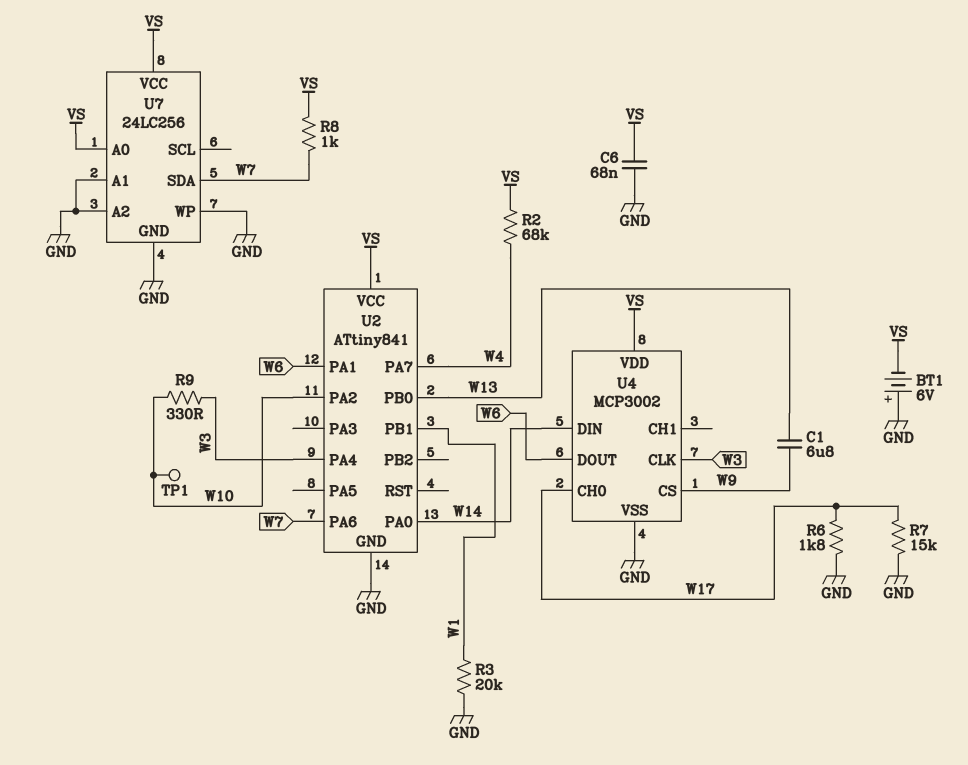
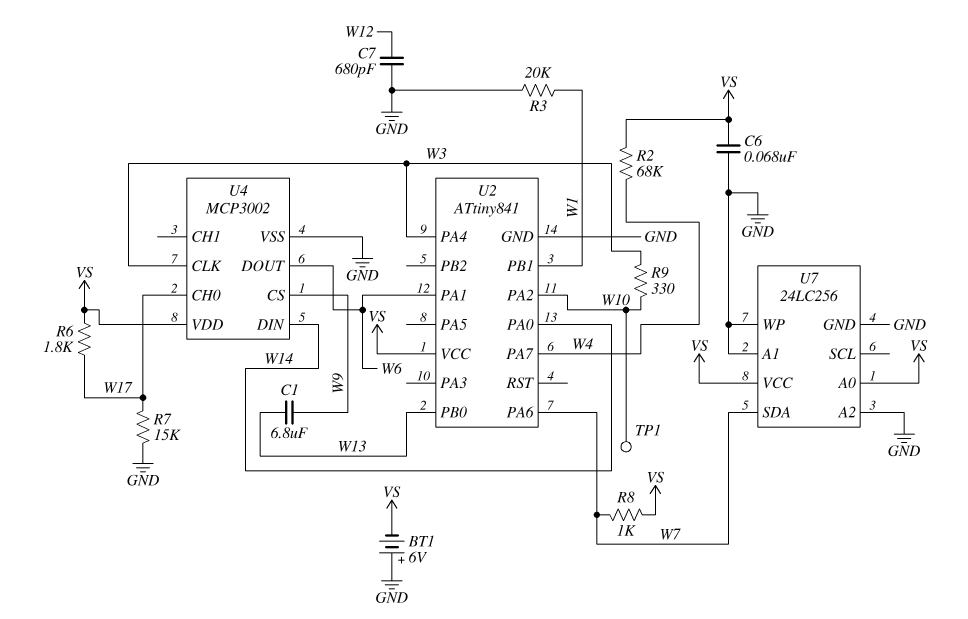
C7: none -> 680pF (GND, W12)
R6: 1.8k (GND, W17) -> 1.8k (VS, W17)

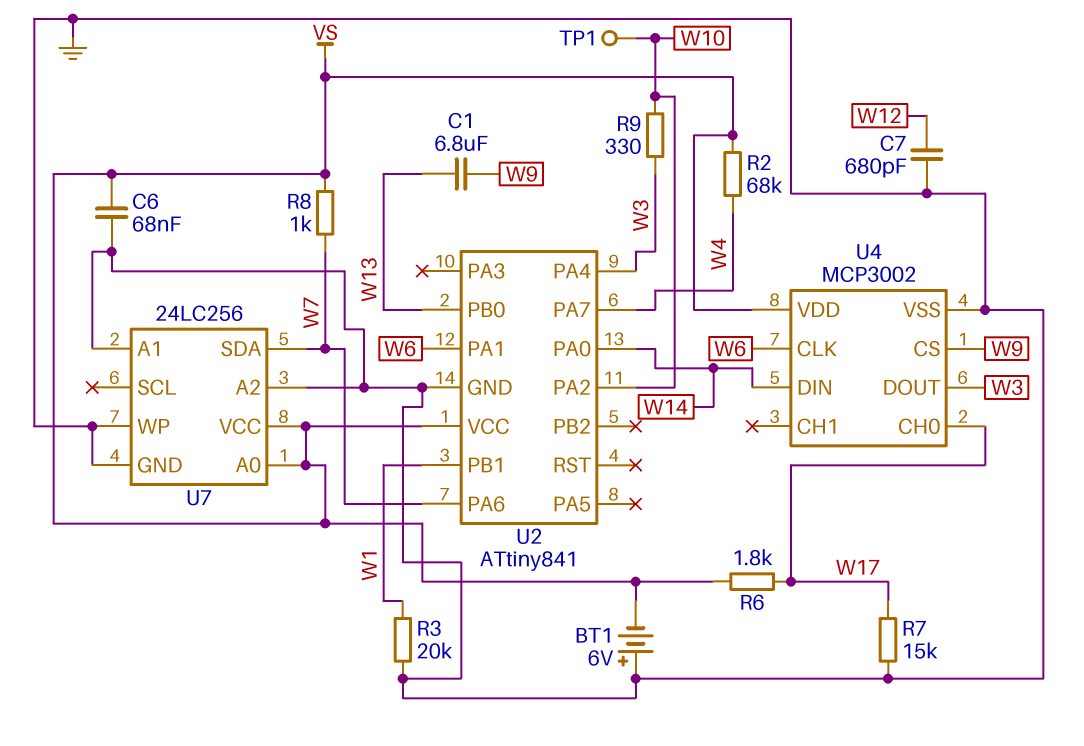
U4 pin CLK: W3 -> W6
U4 pin DOUT: W6 -> W3

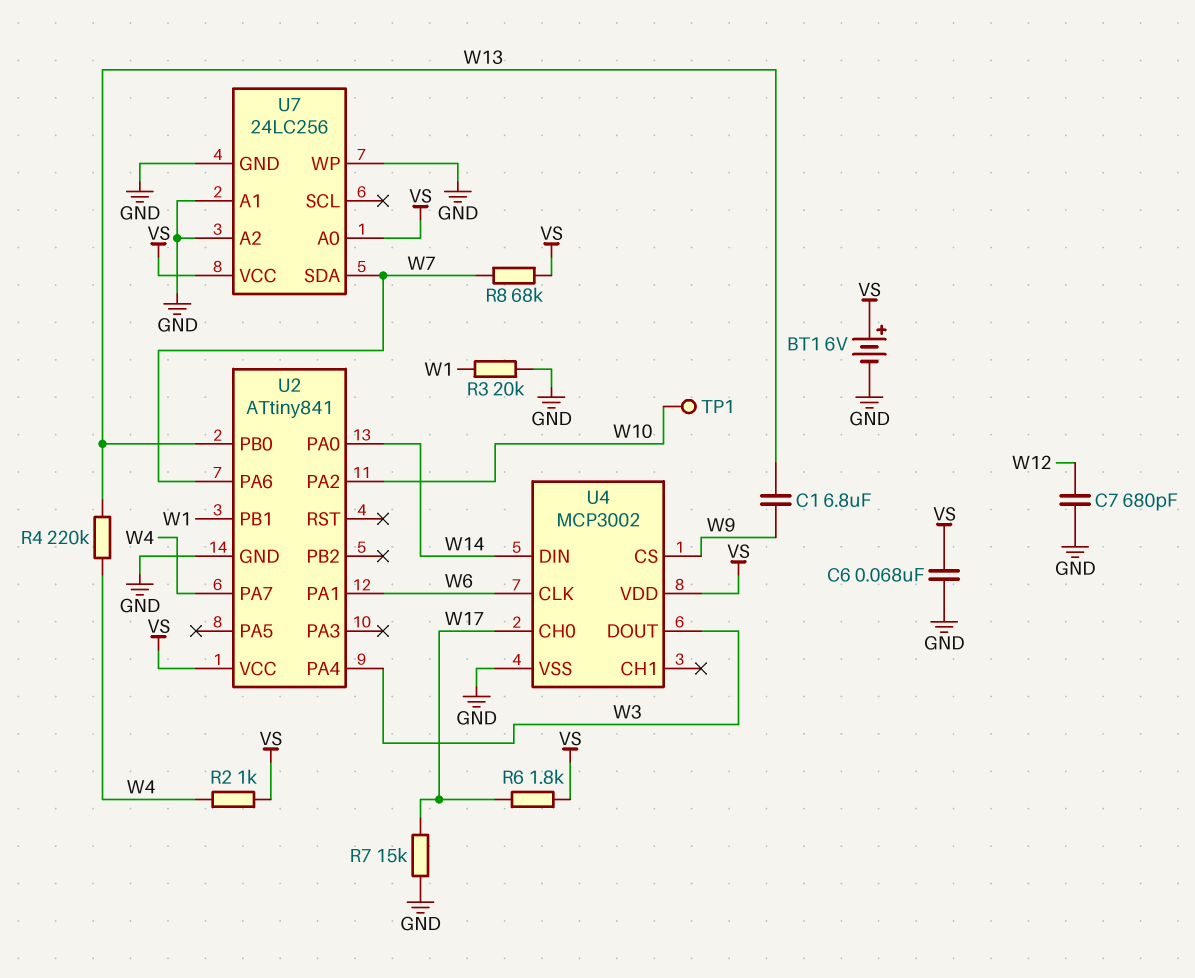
BT1: 6V (plus GND, minus VS) -> 6V (plus VS, minus GND)
R2: 68k (VS, W4) -> 1k (VS, W4)
R4: none -> 220k (W4, W13)
R8: 1k (VS, W7) -> 68k (VS, W7)
R9: 330 (W3, W10) -> none

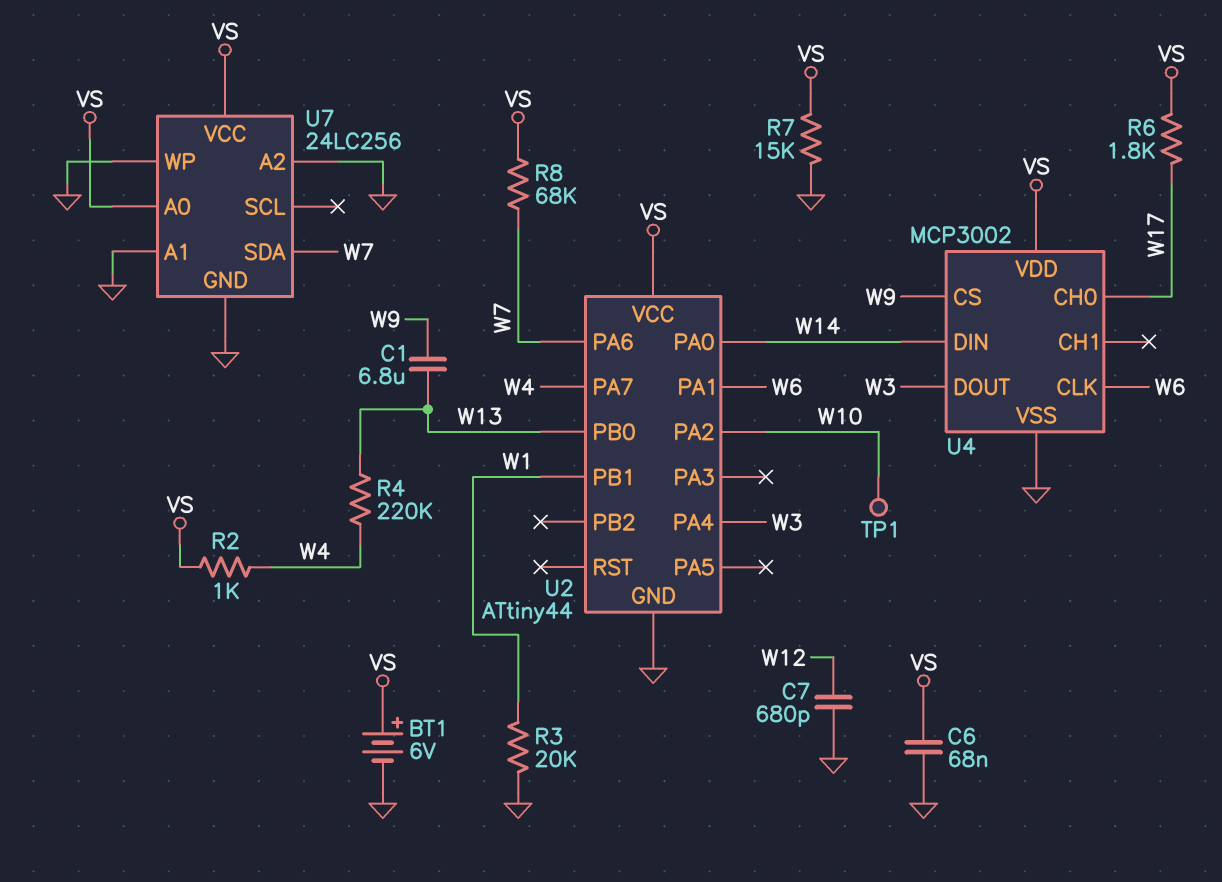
R7: 15k (GND, W17) -> 15k (GND, VS)
U2: ATtiny841 -> ATtiny44

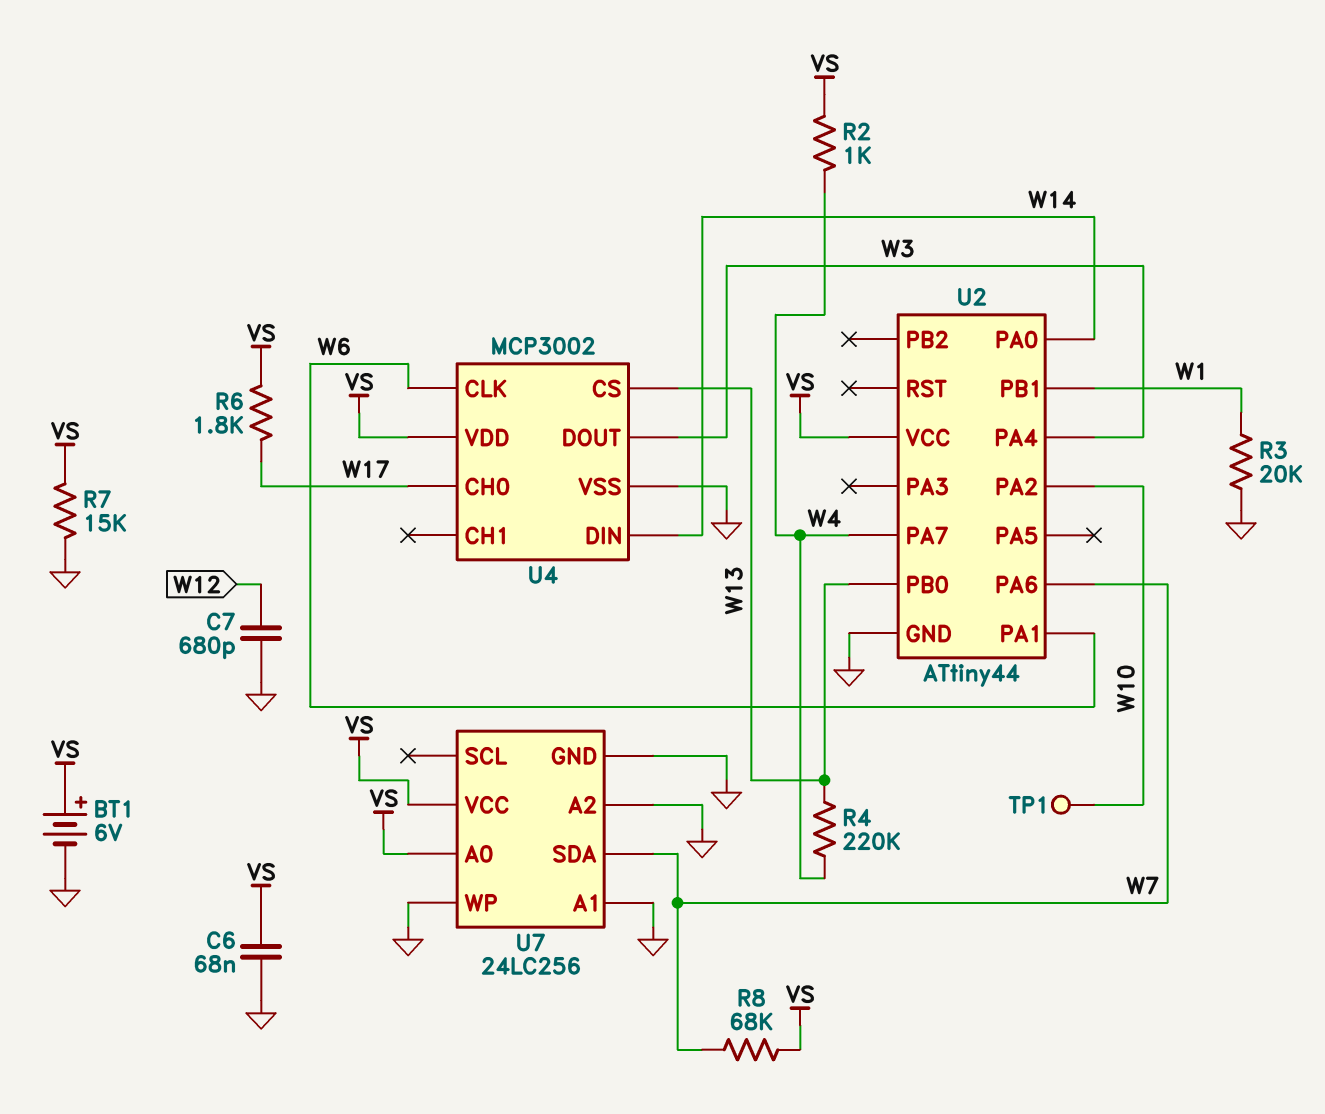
C1: 6.8uF (W9, W13) -> none
U4 pin CS: W9 -> W13

